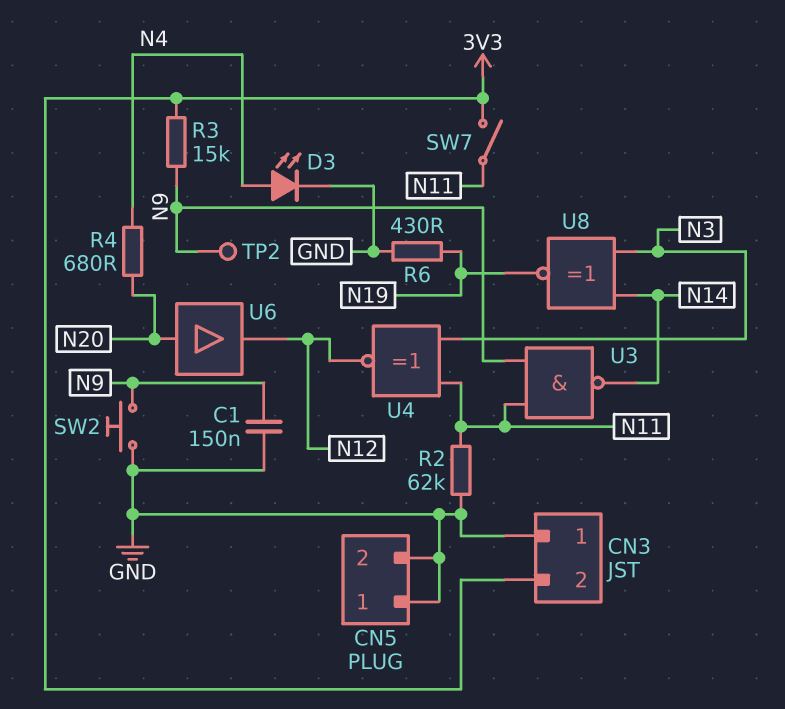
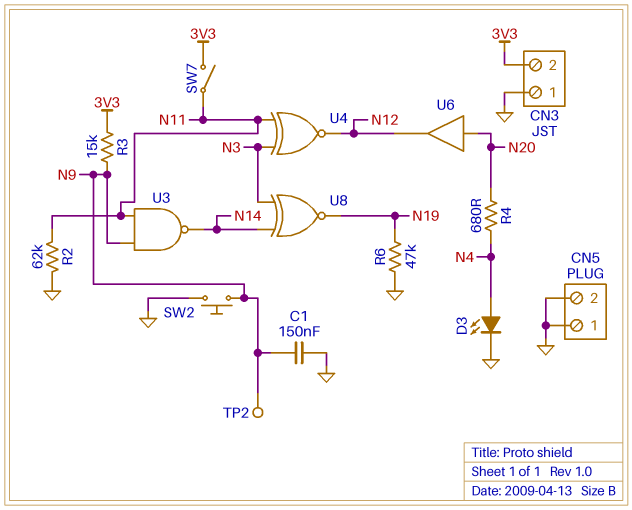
R6: 430 (GND, N19) -> 47k (GND, N19)

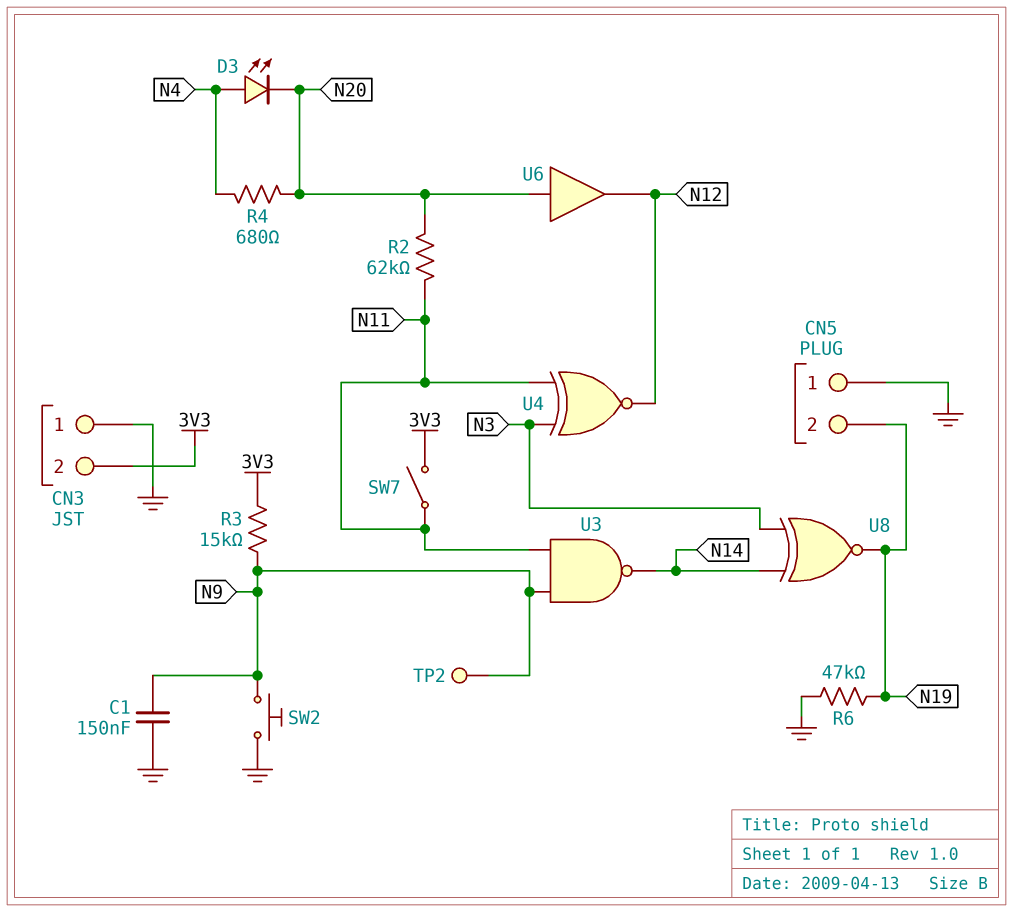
CN5 pin 2: GND -> N19
D3: LED (A N4, K GND) -> LED (A N4, K N20)
R2: 62k (GND, N11) -> 62k (N11, N20)

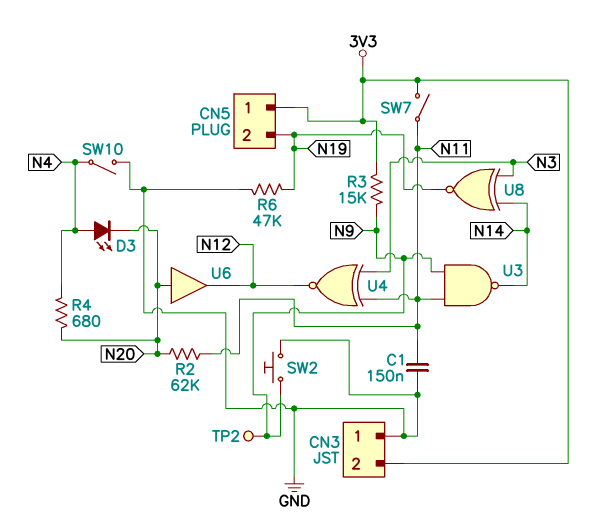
C1: 150nF (GND, N9) -> 150nF (GND, N11)
CN5 pin 1: GND -> 3V3
SW10: none -> switch (GND, N4)

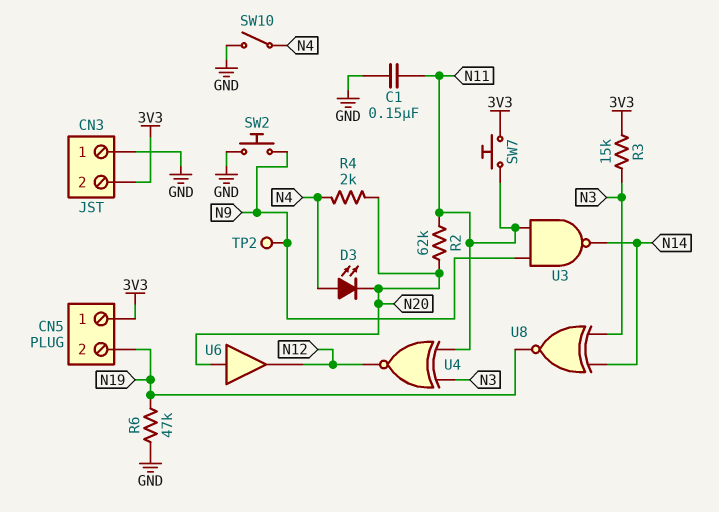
R3: 15k (3V3, N9) -> 15k (3V3, N3)
R4: 680 (N4, N20) -> 2k (N4, N20)
SW7: switch (3V3, N11) -> button (3V3, N11)

